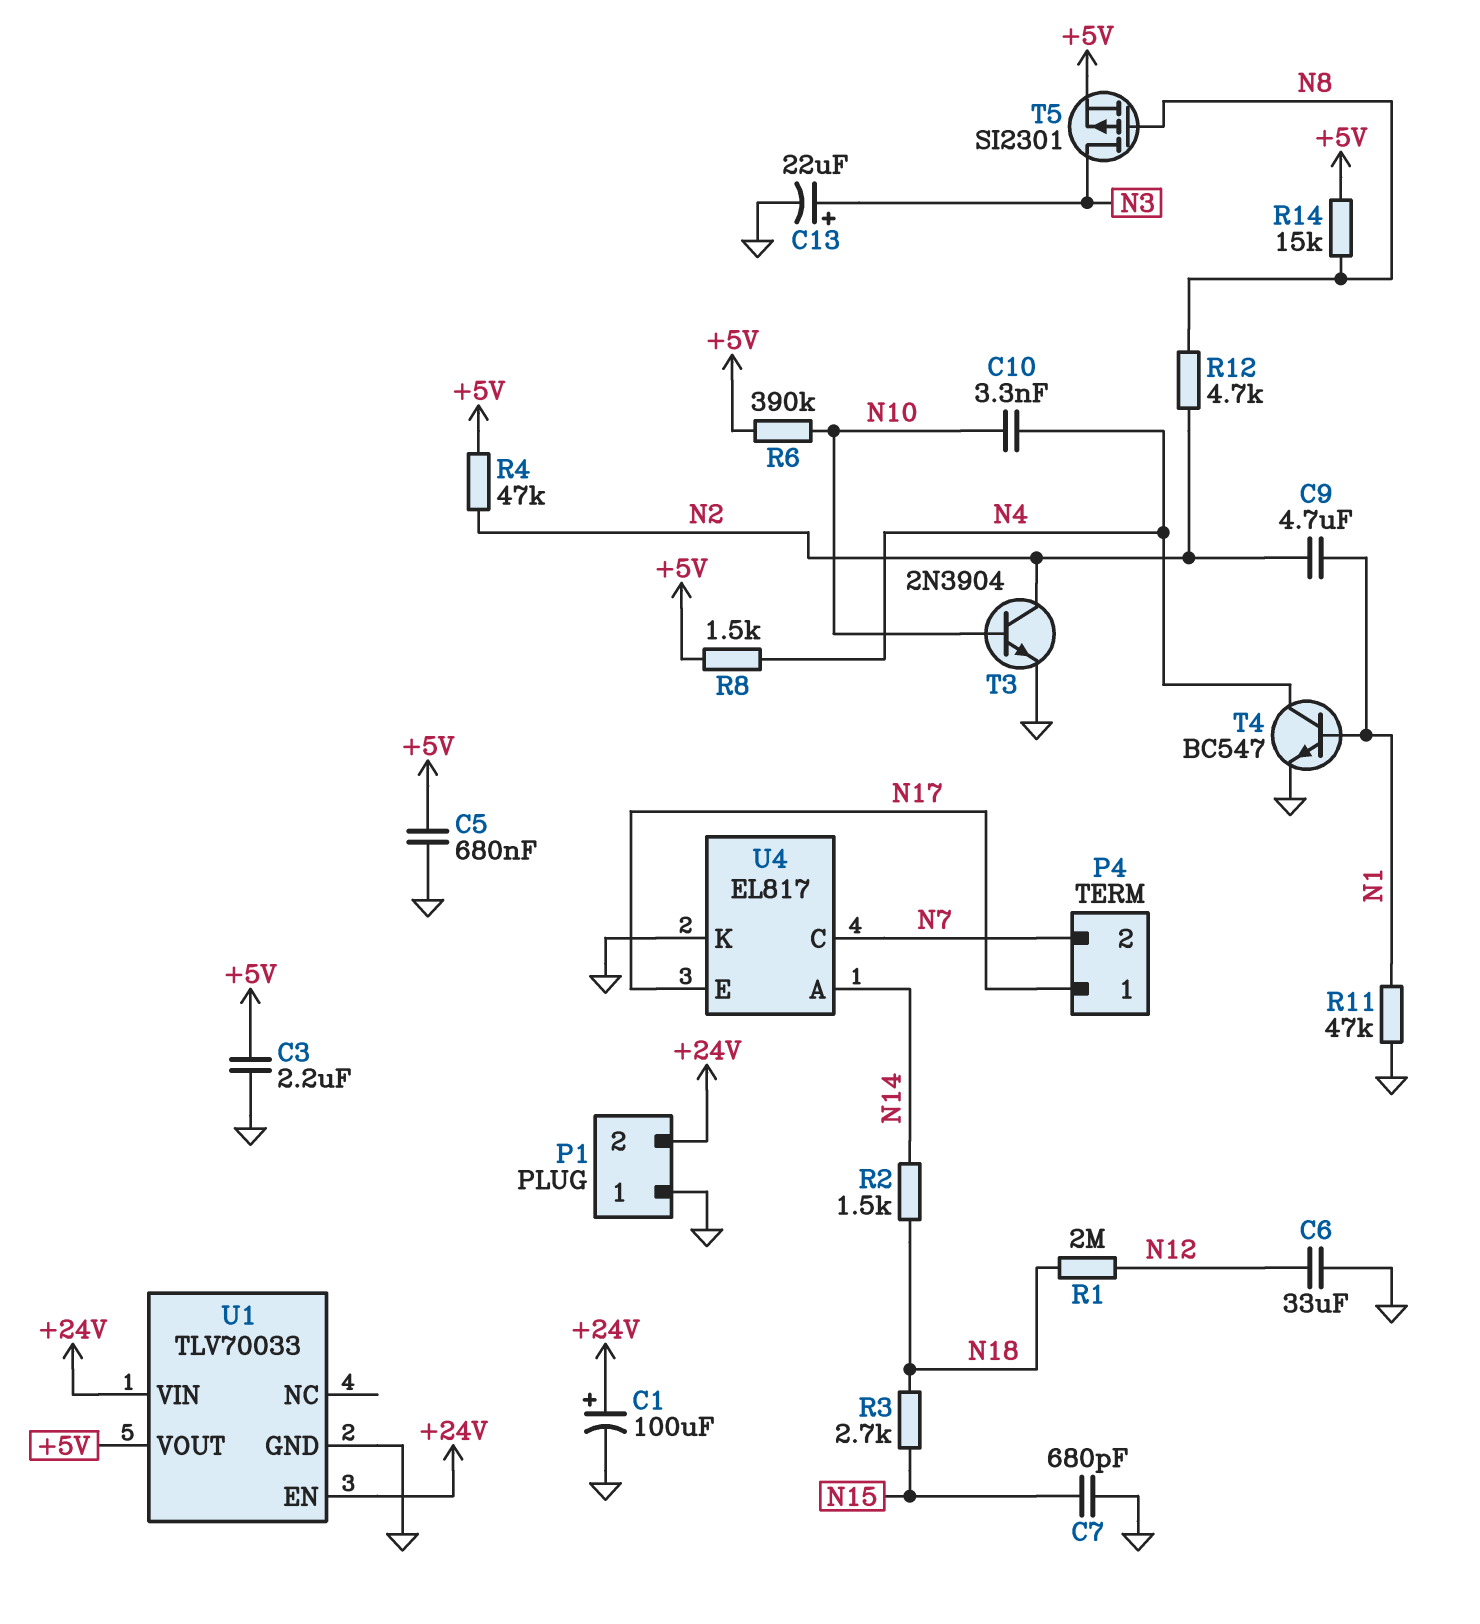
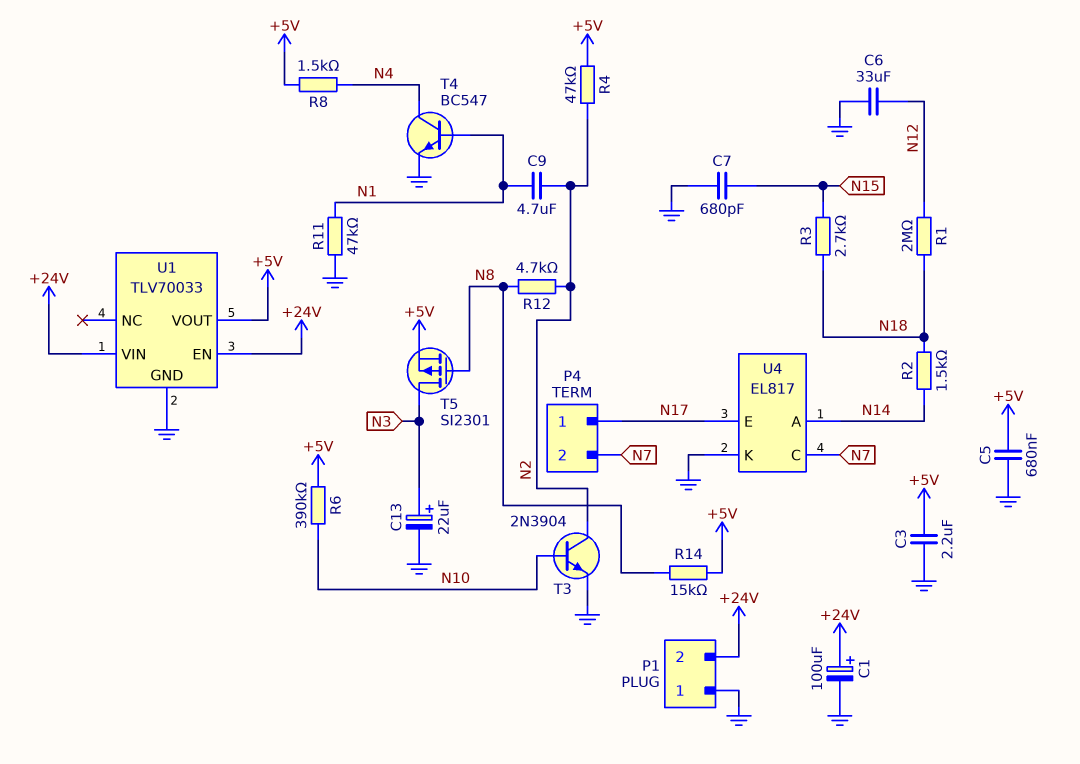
C10: 3.3nF (N4, N10) -> none

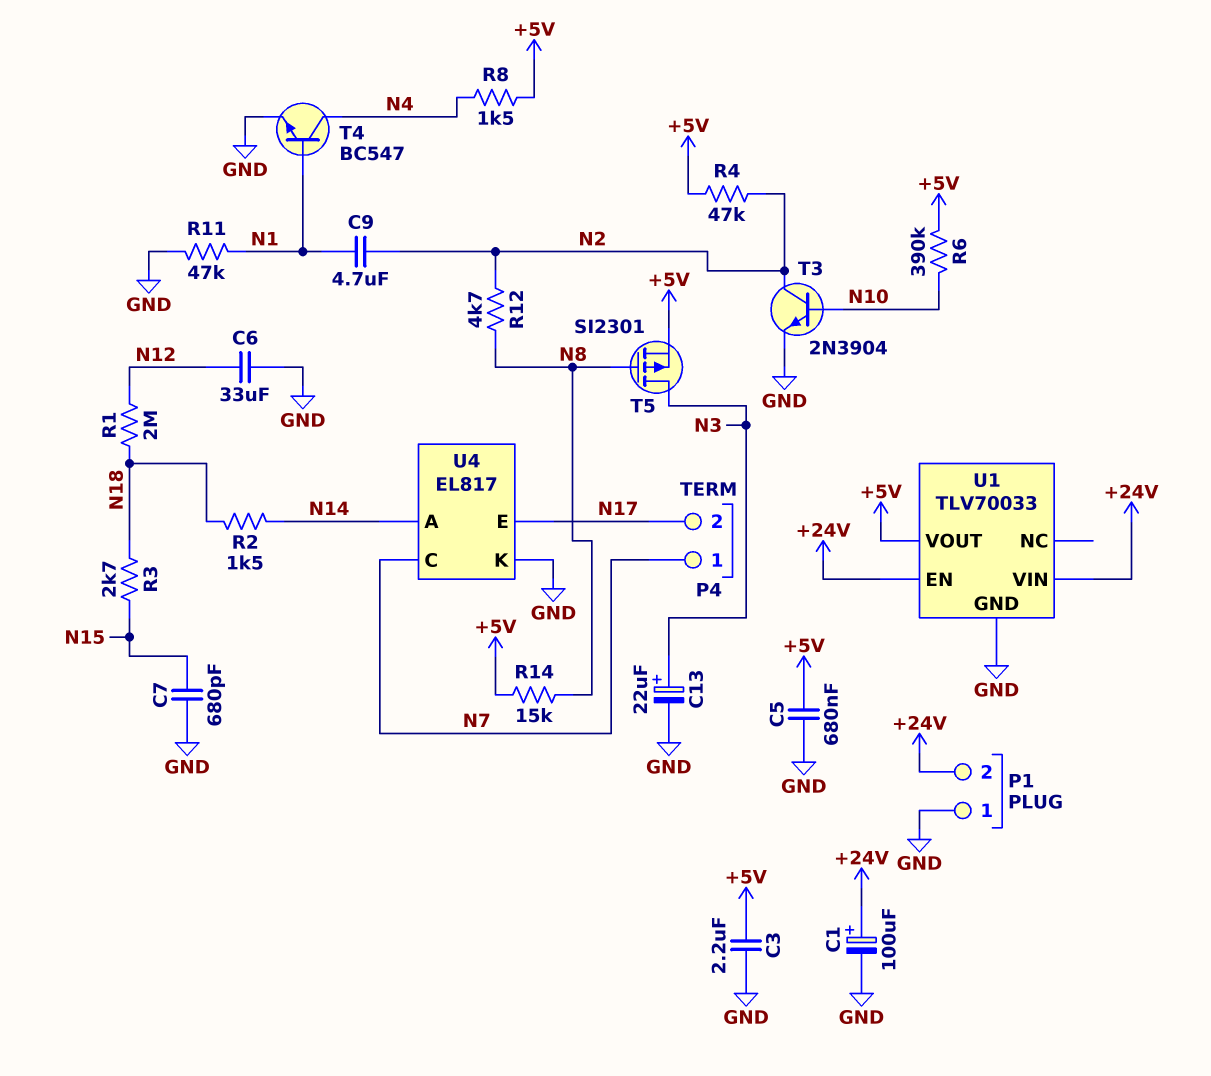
P4 pin 1: N17 -> N7
P4 pin 2: N7 -> N17

